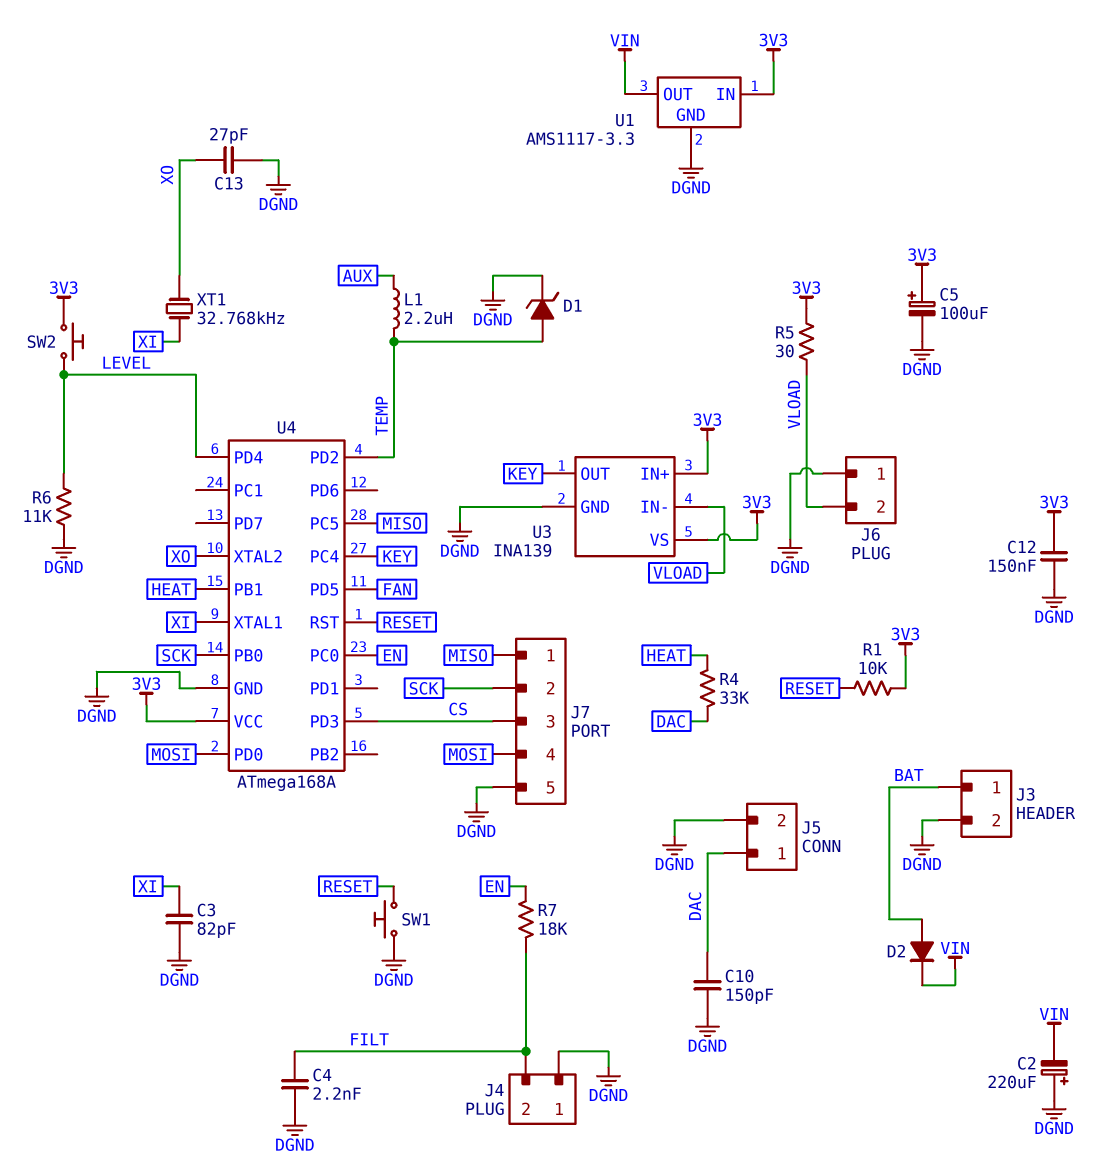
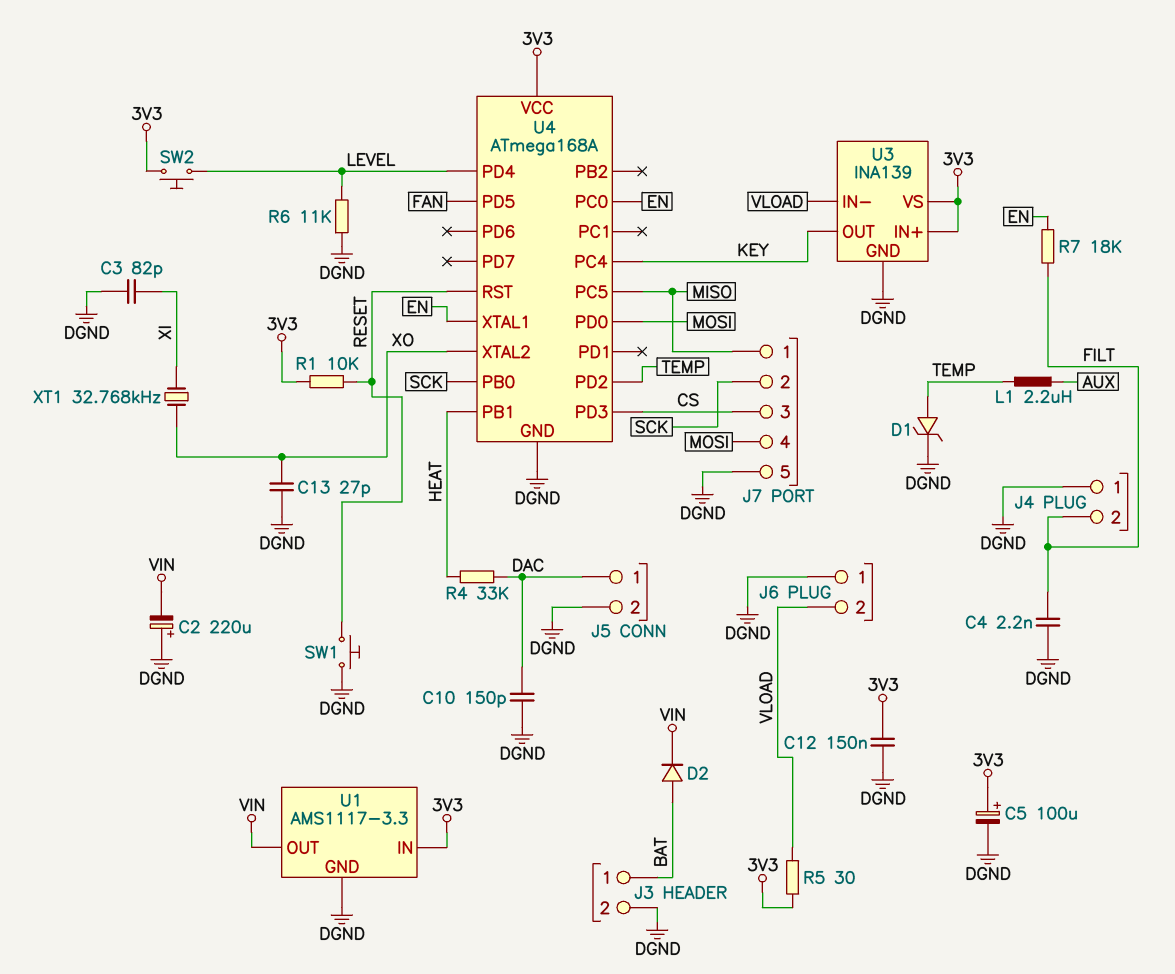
U4 pin XTAL1: XI -> EN

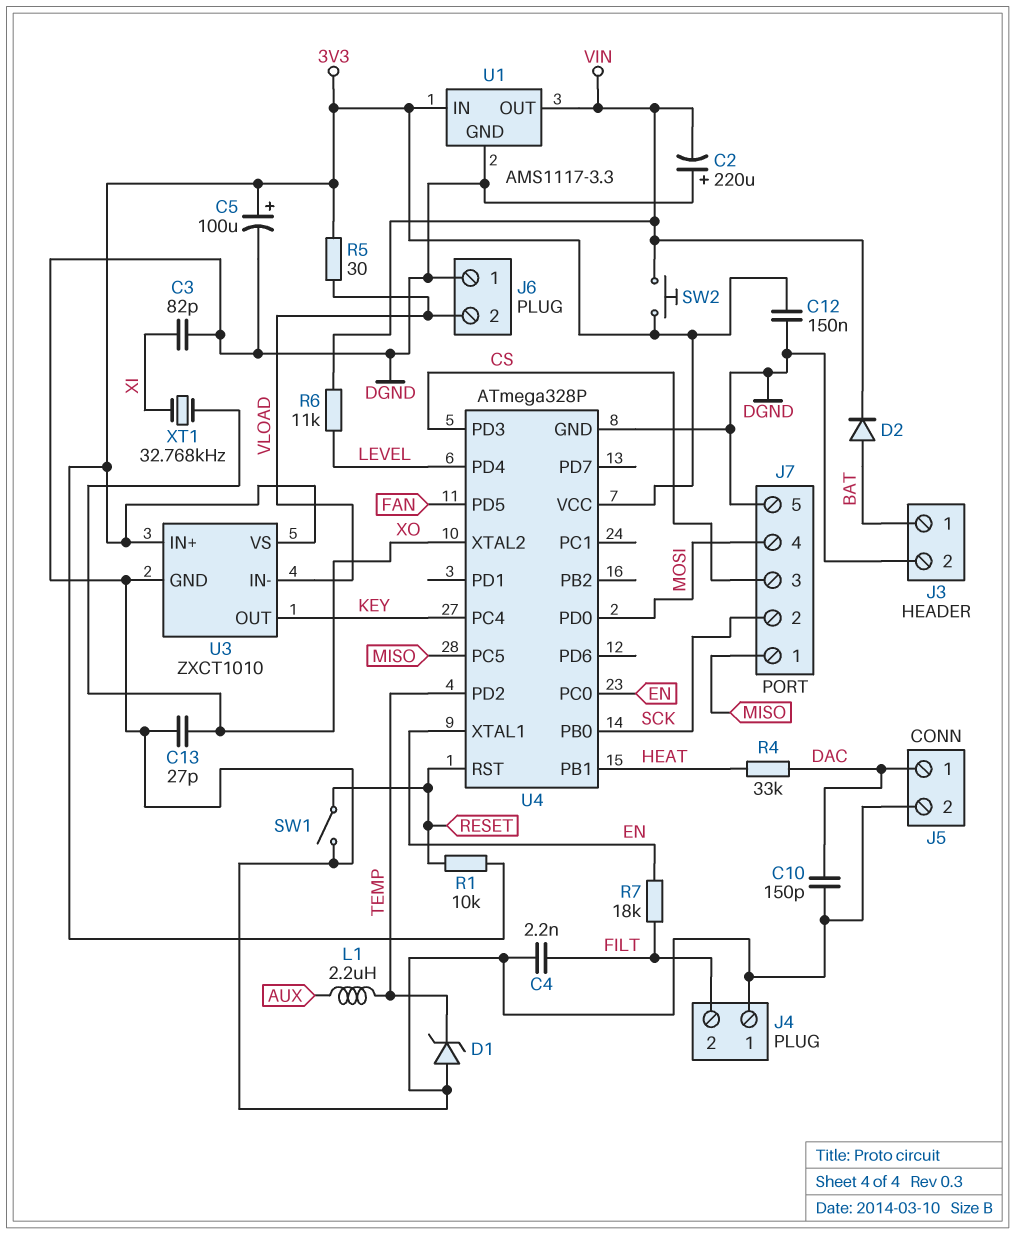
D1: zener (A TEMP, K DGND) -> zener (A DGND, K TEMP)
R6: 11k (DGND, LEVEL) -> 11k (LEVEL, VIN)
SW1: button (DGND, RESET) -> switch (DGND, RESET)
SW2: button (3V3, LEVEL) -> button (3V3, VIN)
U3: INA139 -> ZXCT1010
U4: ATmega168A -> ATmega328P

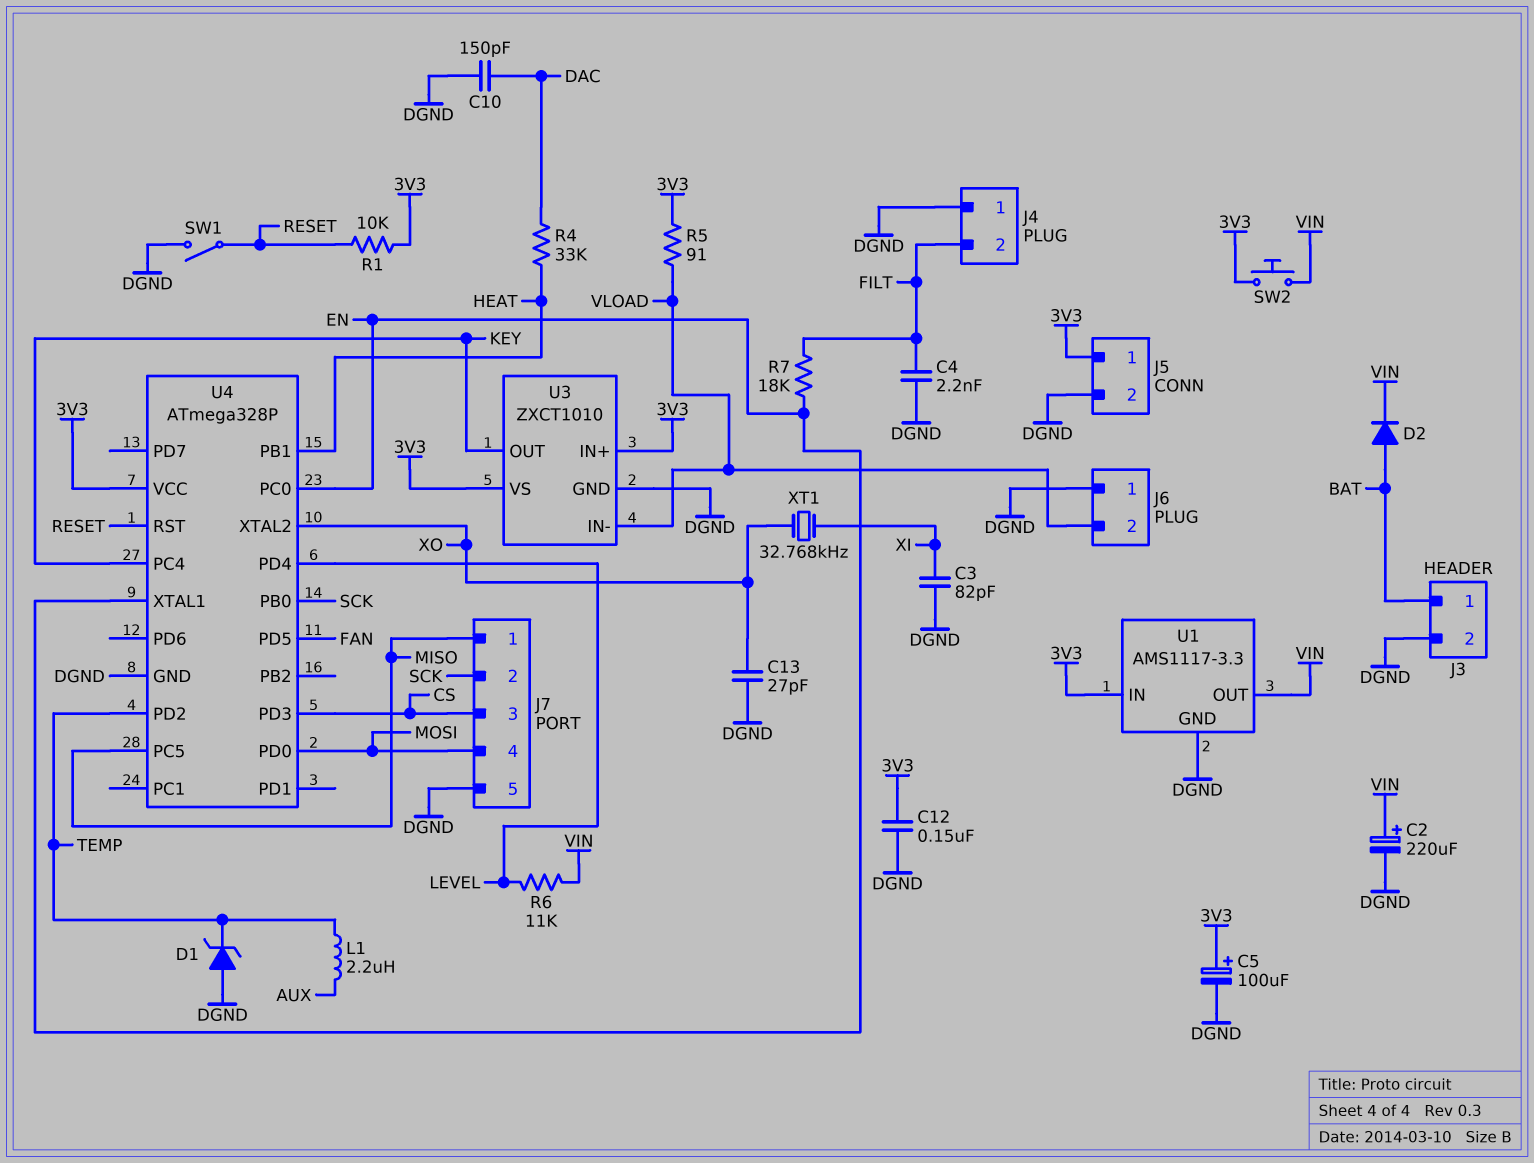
C2: 220uF (plus DGND, minus VIN) -> 220uF (plus VIN, minus DGND)
J5 pin 1: DAC -> 3V3
R5: 30 (3V3, VLOAD) -> 91 (3V3, VLOAD)

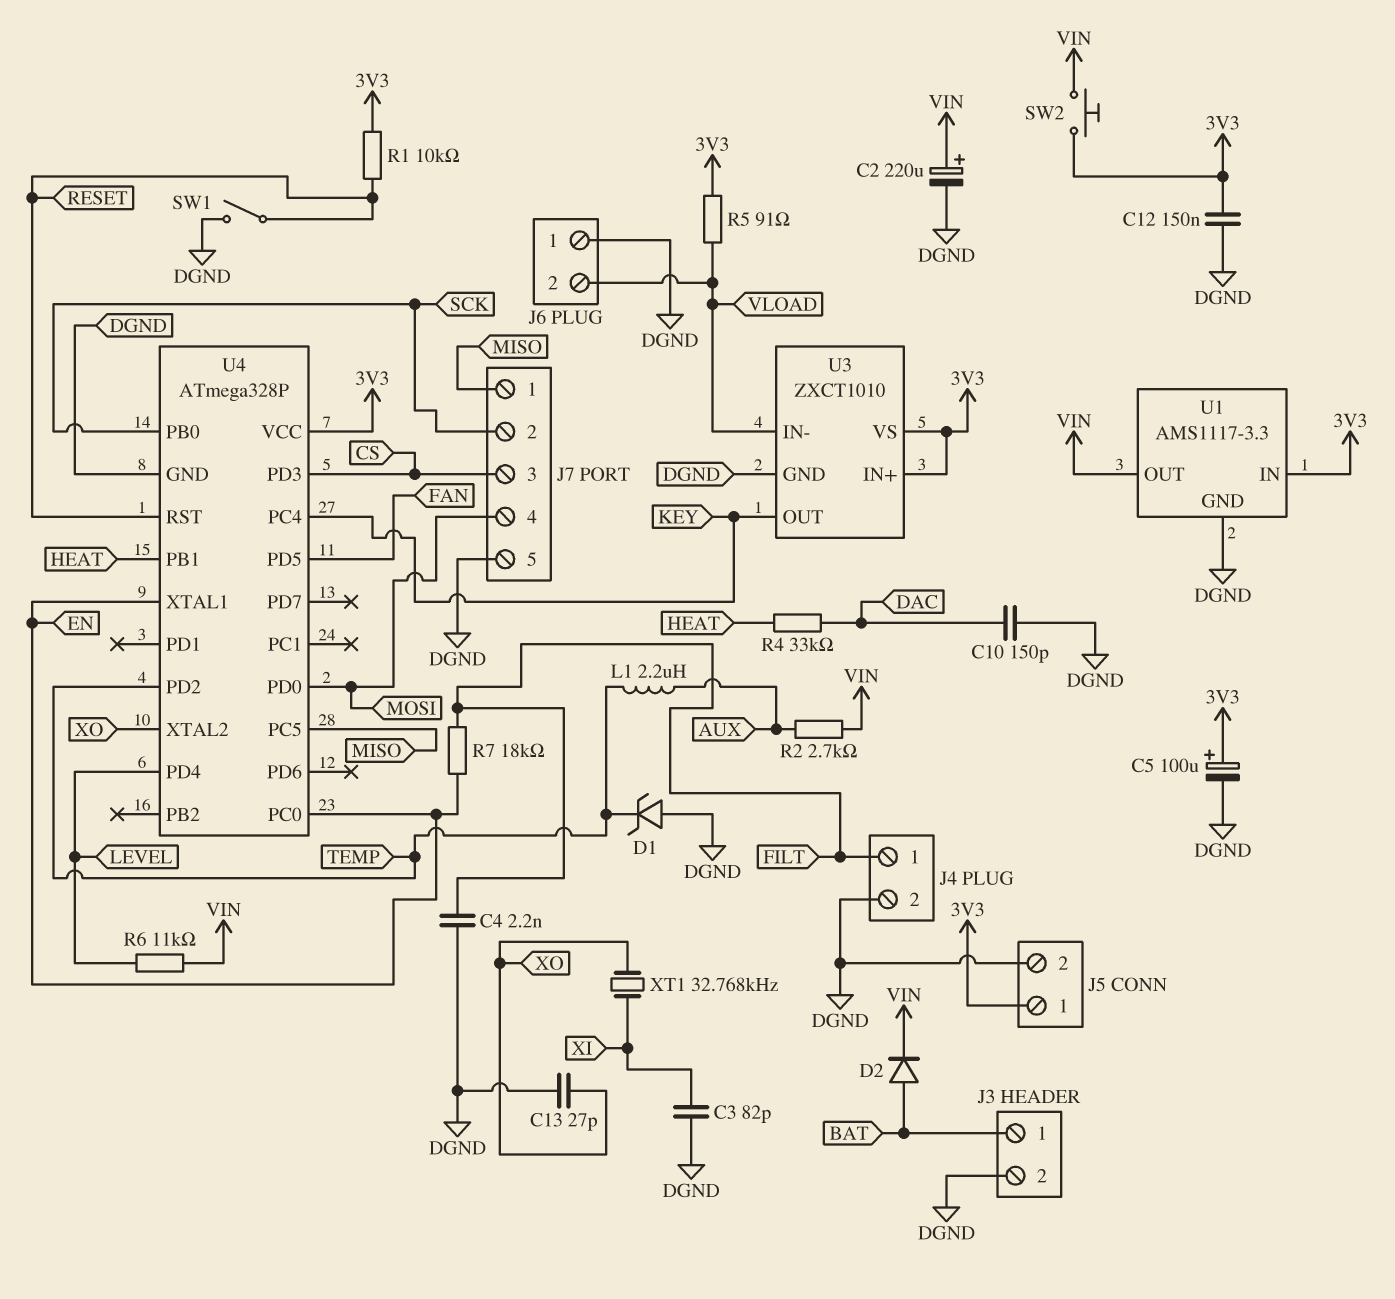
J4 pin 1: DGND -> FILT
J4 pin 2: FILT -> DGND
R2: none -> 2.7k (AUX, VIN)

